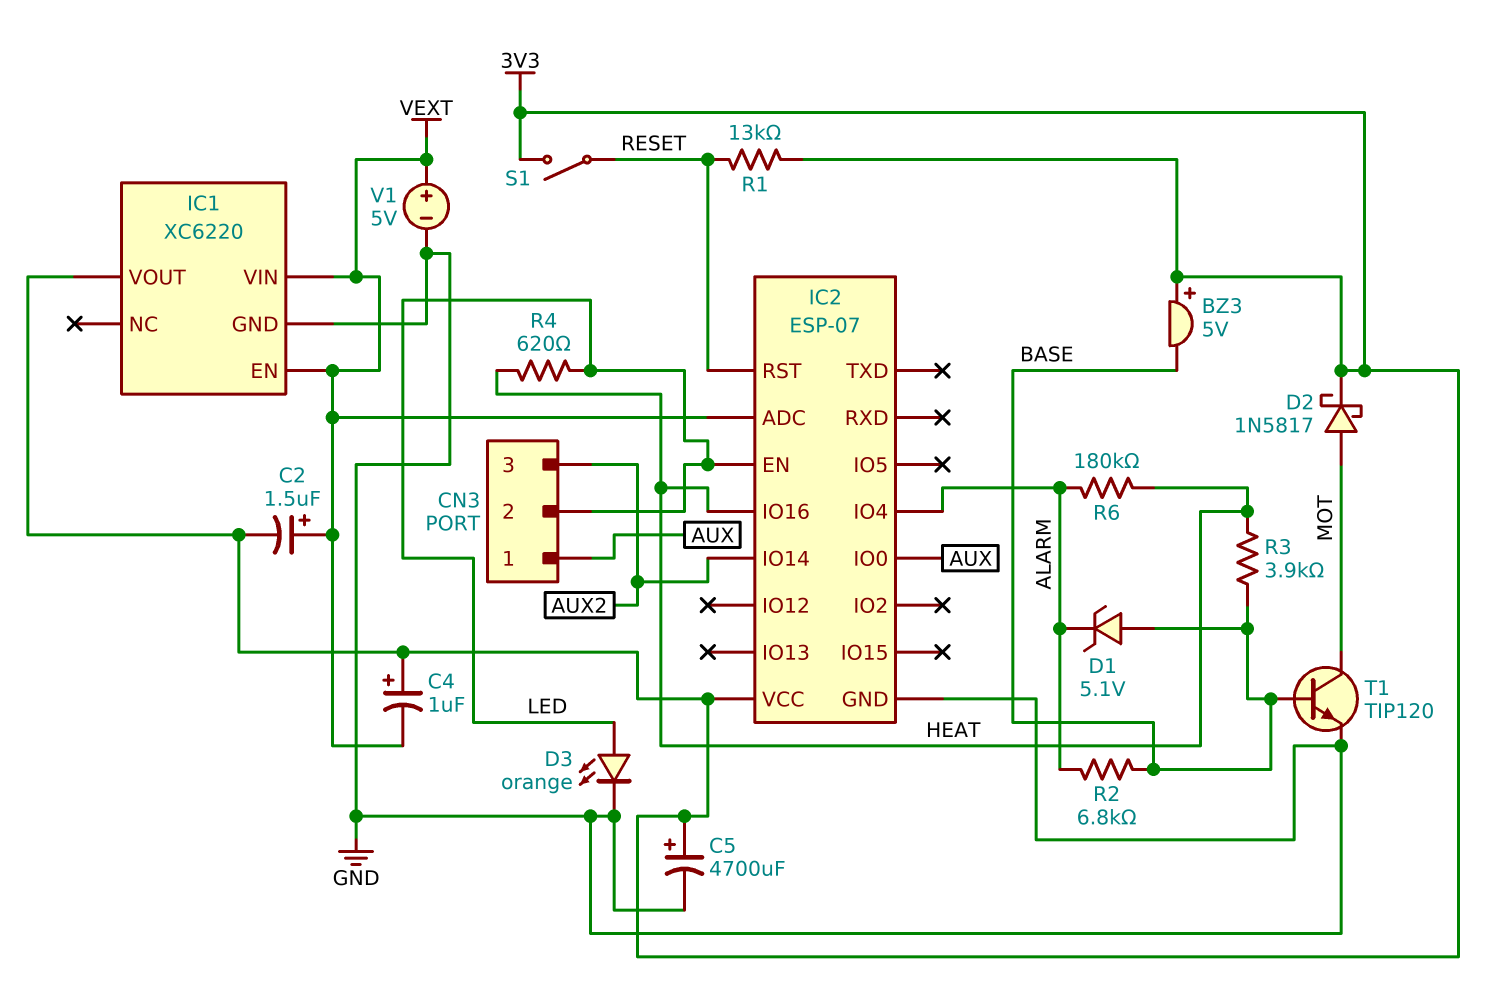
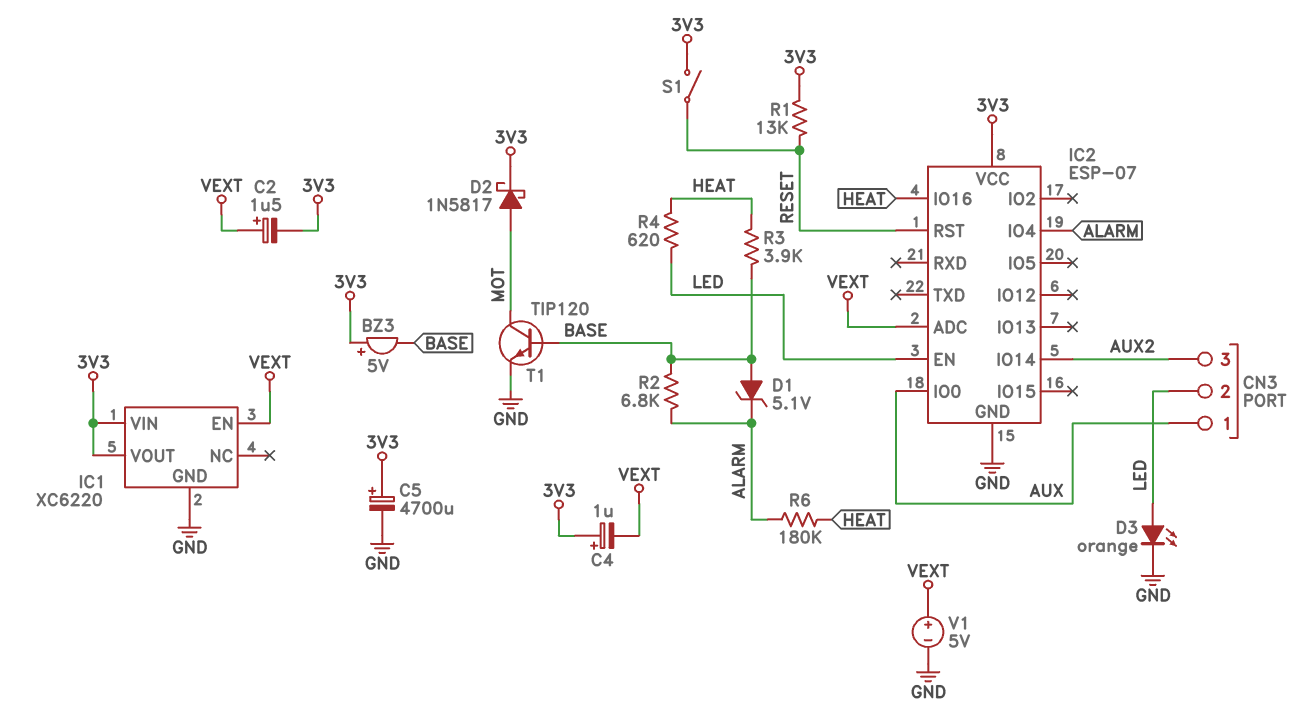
IC1 pin VIN: VEXT -> 3V3

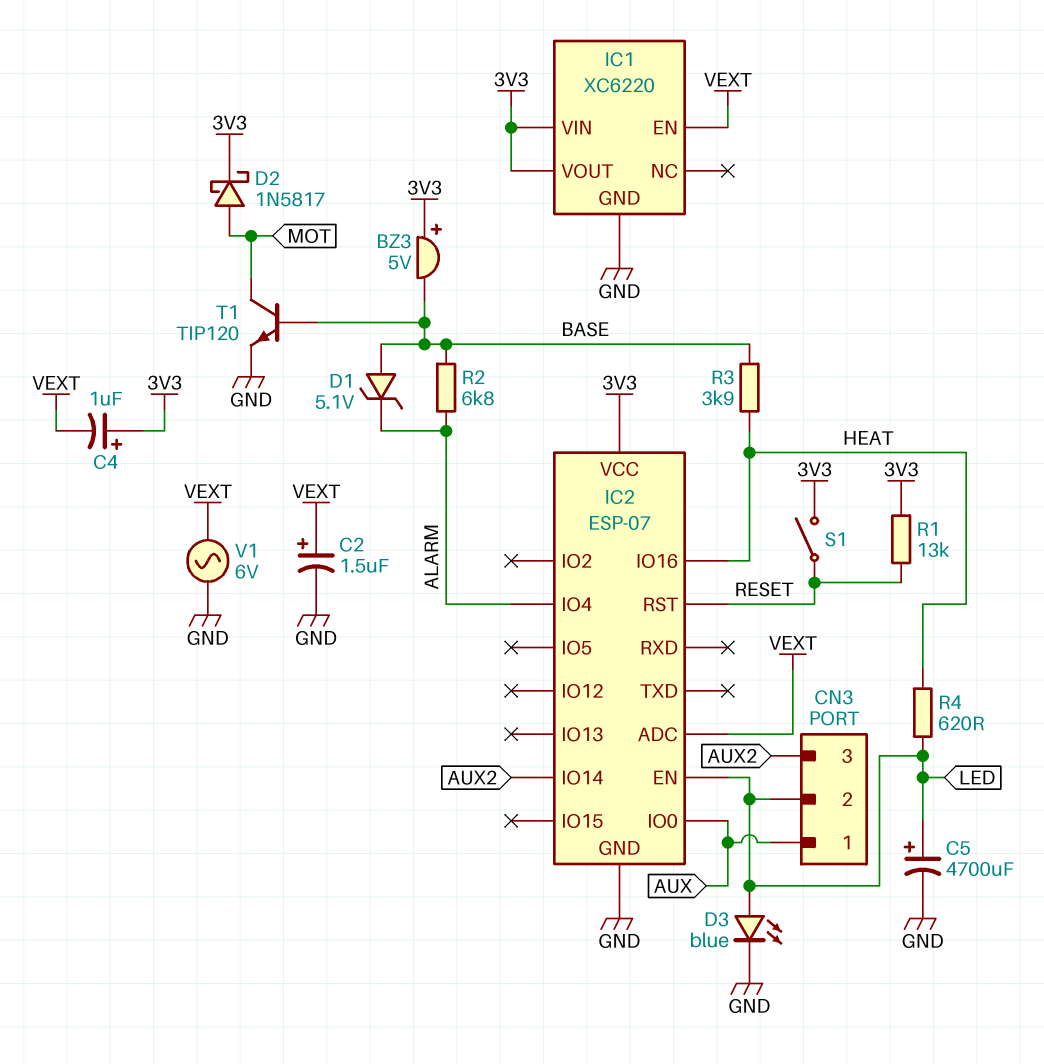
C2: 1.5uF (plus VEXT, minus 3V3) -> 1.5uF (plus VEXT, minus GND)
C5: 4700uF (plus 3V3, minus GND) -> 4700uF (plus LED, minus GND)
D3: LED orange (A LED, K GND) -> LED blue (A LED, K GND)
R6: 180k (ALARM, HEAT) -> none
V1: 5V (plus VEXT, minus GND) -> AC 6V (GND, VEXT)

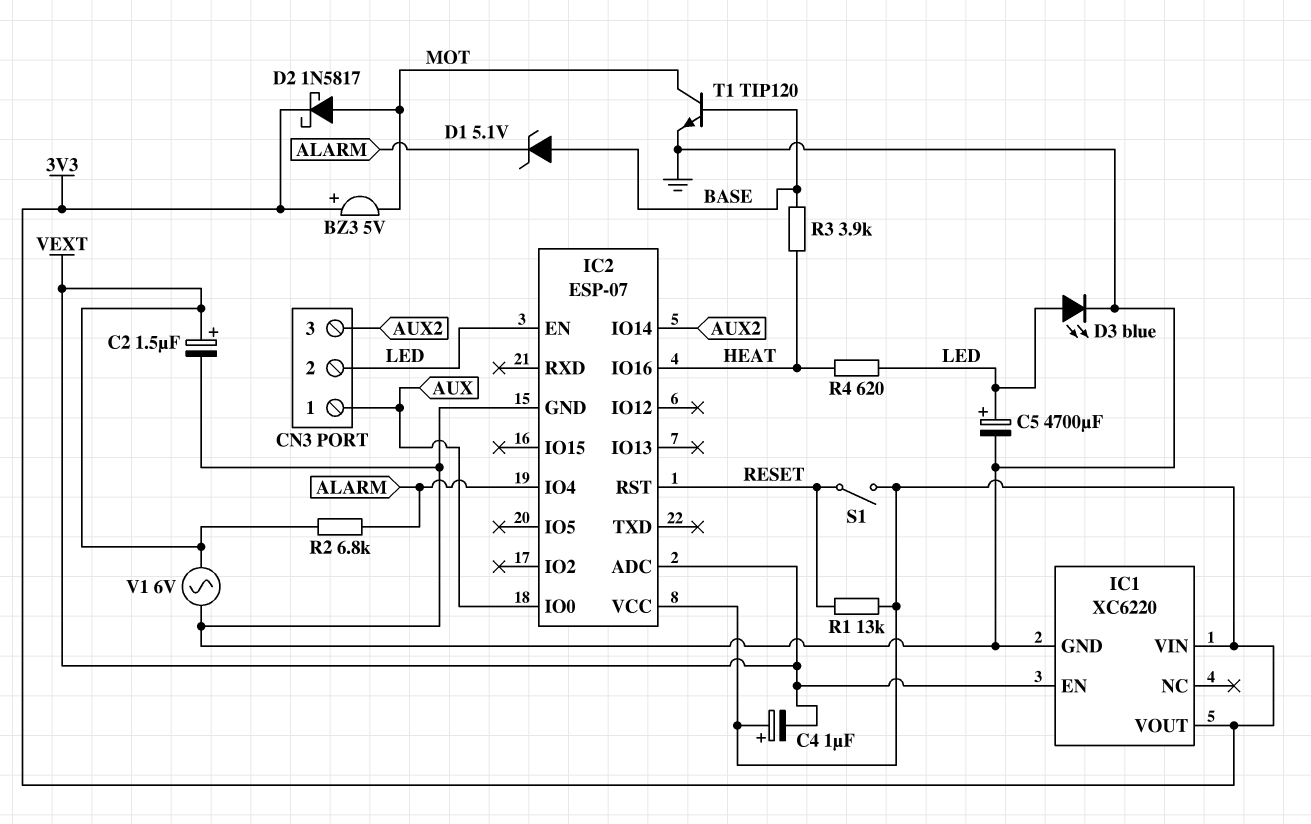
BZ3: buzzer 5V (plus 3V3, minus BASE) -> buzzer 5V (plus 3V3, minus MOT)
R2: 6.8k (ALARM, BASE) -> 6.8k (ALARM, VEXT)

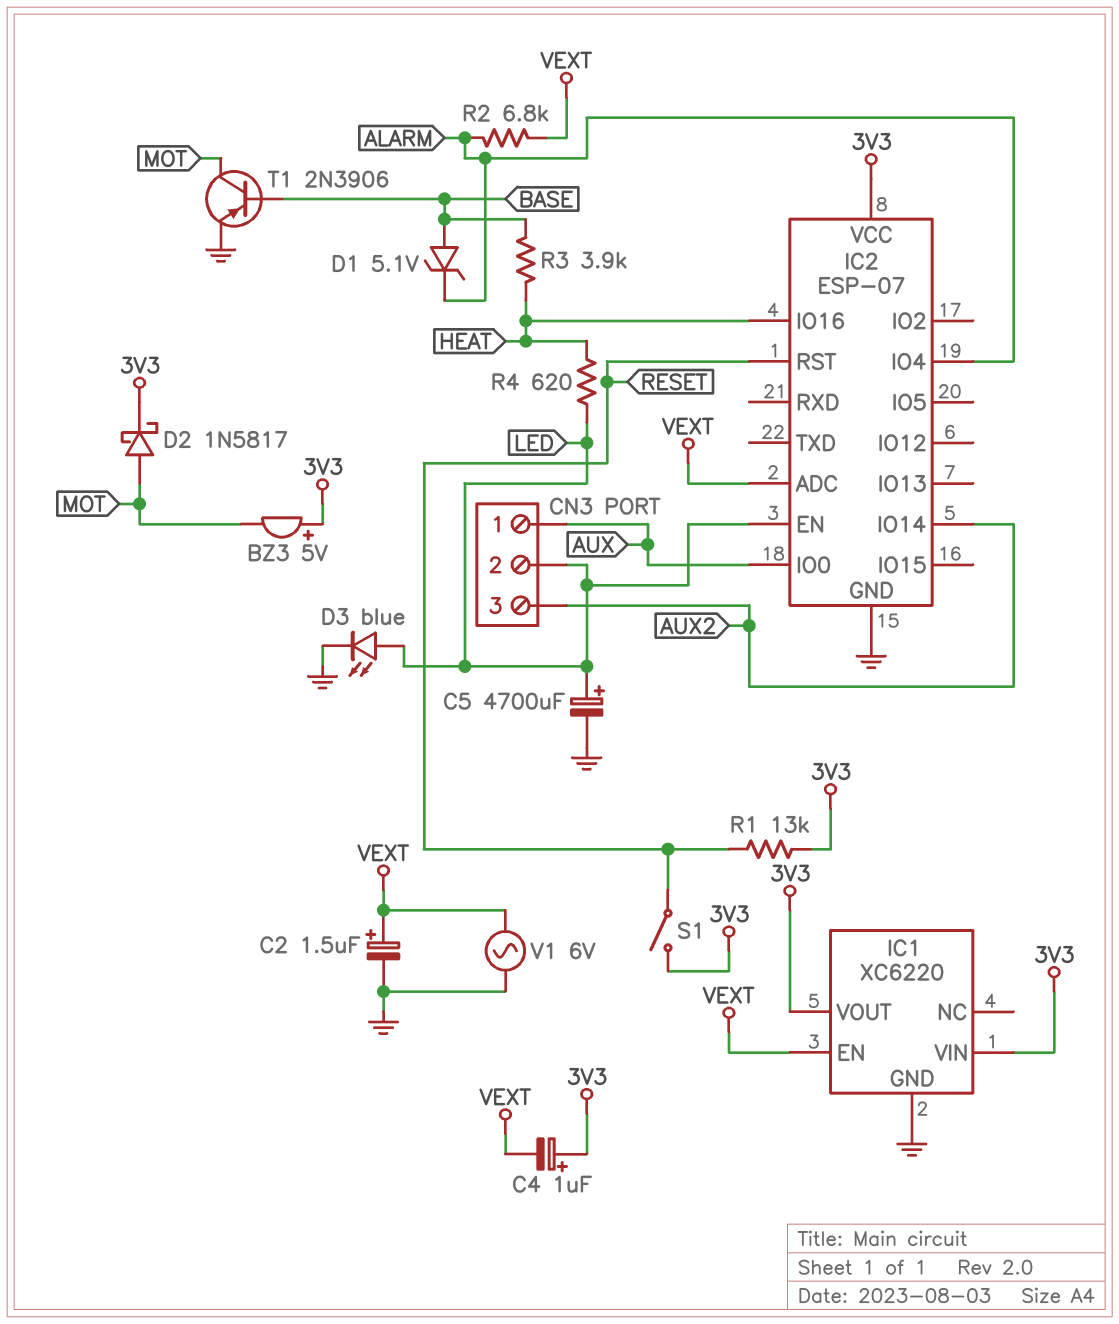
T1: NPN TIP120 (B BASE, C MOT, E GND) -> PNP 2N3906 (B BASE, C MOT, E GND)

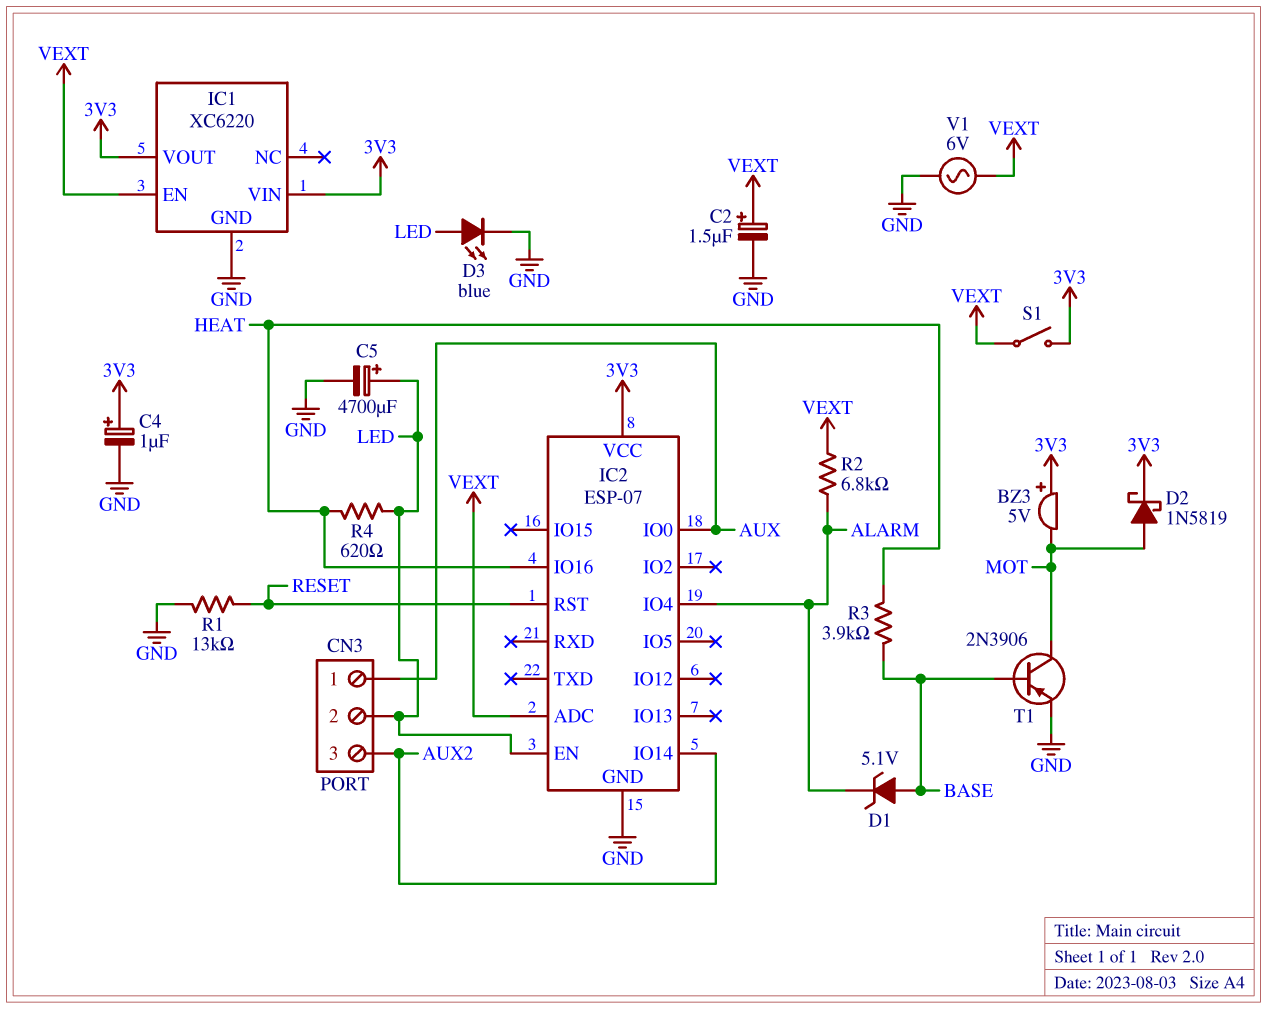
C4: 1uF (plus 3V3, minus VEXT) -> 1uF (plus 3V3, minus GND)
D2: schottky 1N5817 (A MOT, K 3V3) -> schottky 1N5819 (A MOT, K 3V3)
R1: 13k (3V3, RESET) -> 13k (GND, RESET)
S1: switch (3V3, RESET) -> switch (3V3, VEXT)

